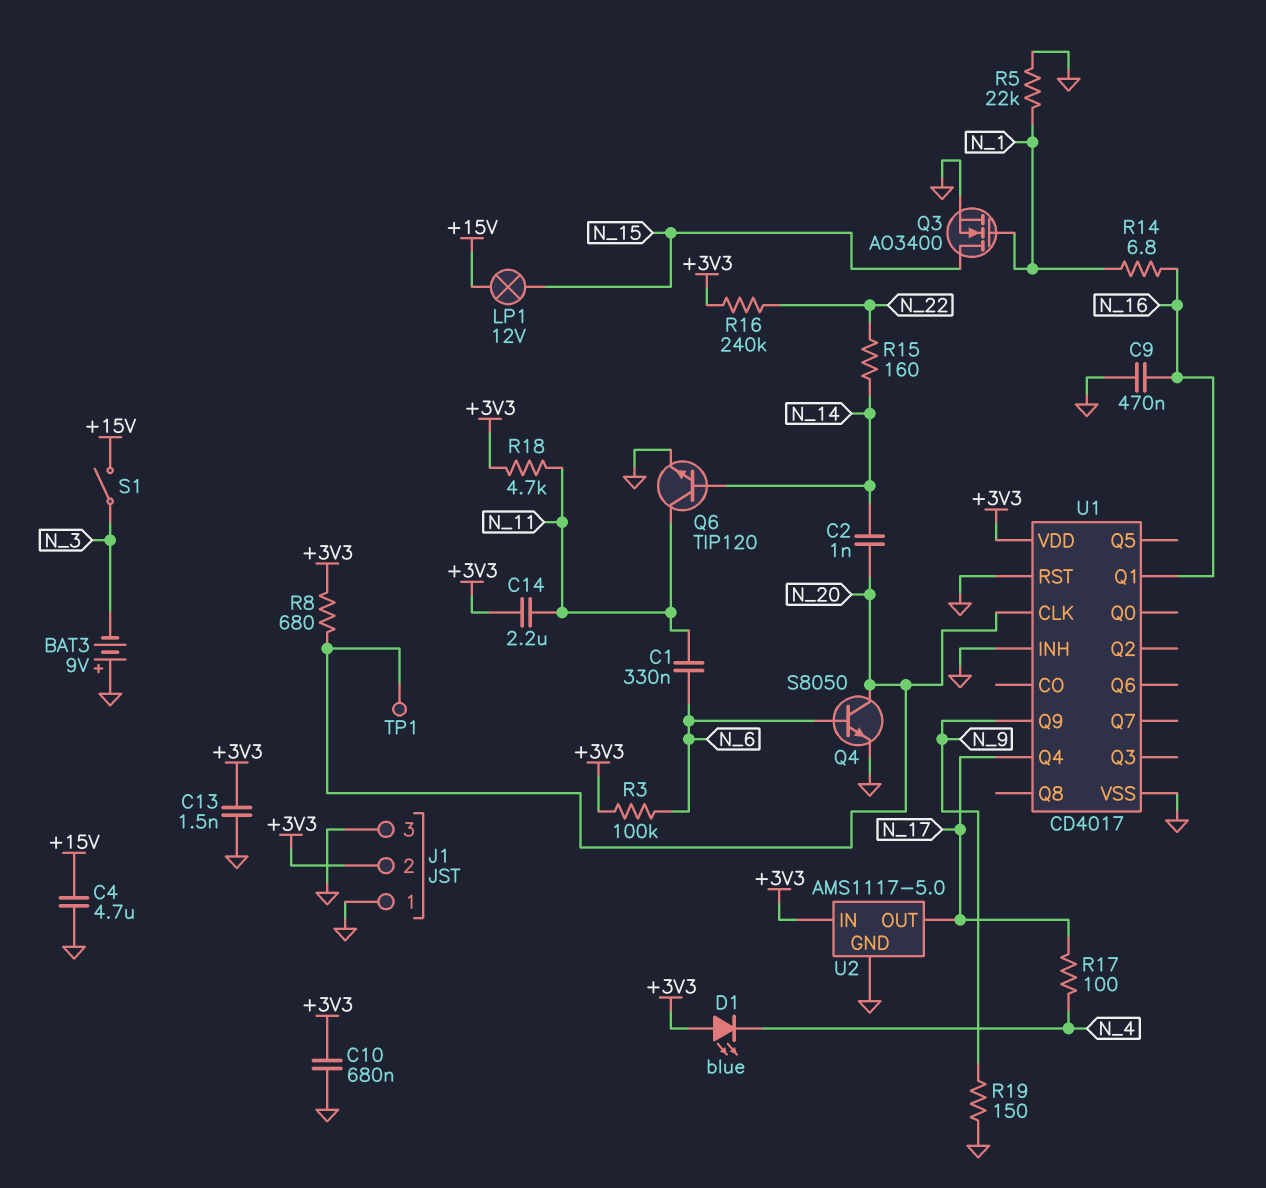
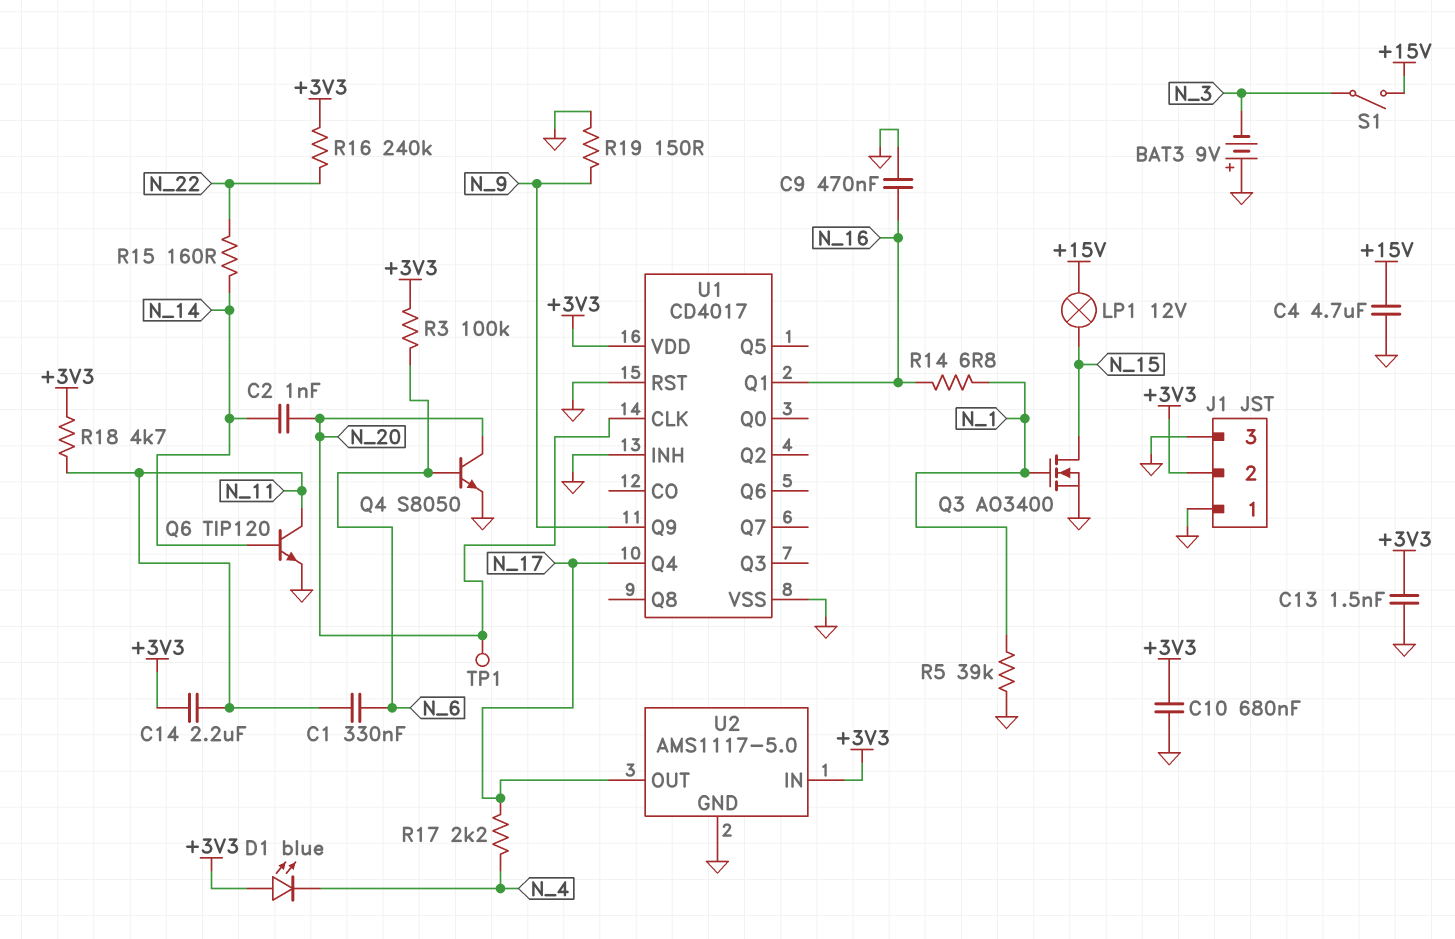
R5: 22k (GND, N_1) -> 39k (GND, N_1)
R8: 680 (+3V3, N_20) -> none
R17: 100 (N_4, N_17) -> 2.2k (N_4, N_17)

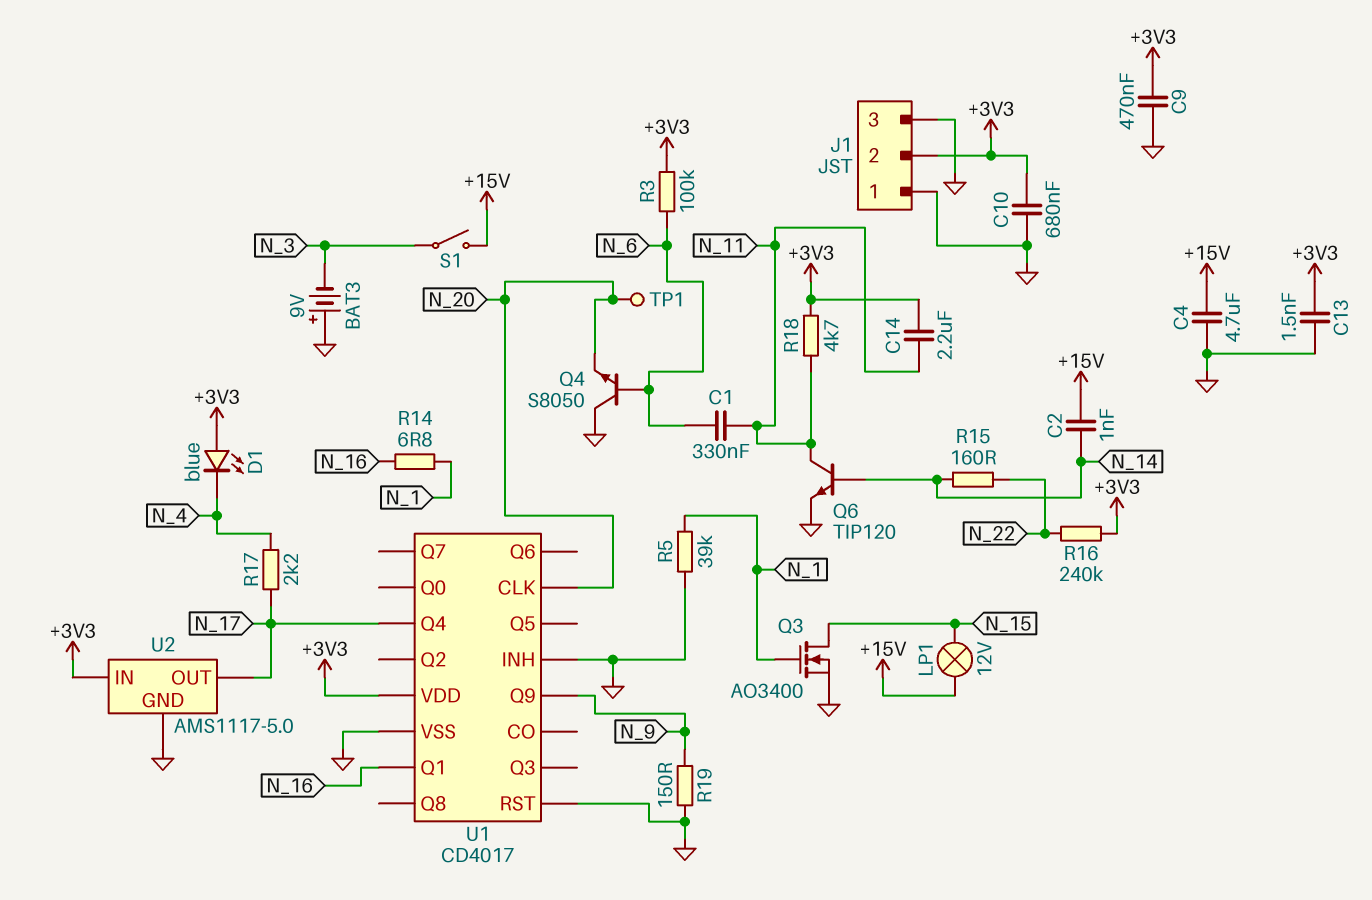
C2: 1nF (N_14, N_20) -> 1nF (+15V, N_14)
C9: 470nF (GND, N_16) -> 470nF (+3V3, GND)
Q4: NPN S8050 (B N_6, C N_20, E GND) -> NPN S8050 (B N_6, C GND, E N_20)

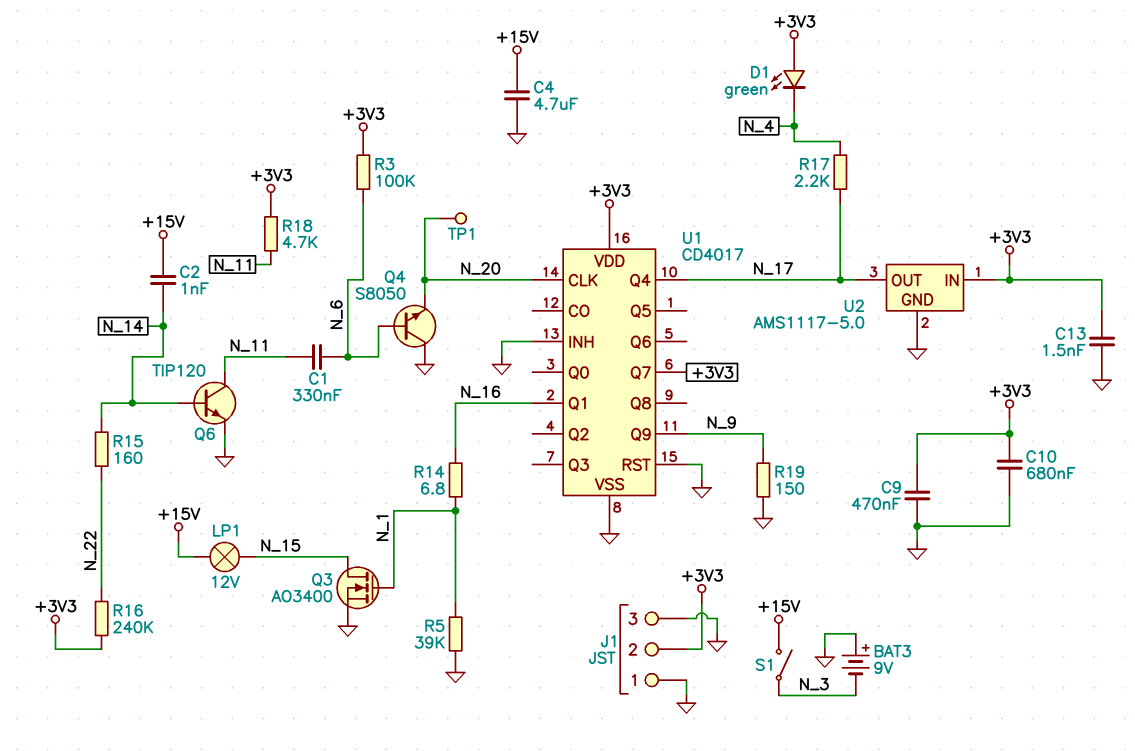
C14: 2.2uF (+3V3, N_11) -> none
D1: LED blue (A +3V3, K N_4) -> LED green (A +3V3, K N_4)
U1 pin Q7: none -> +3V3

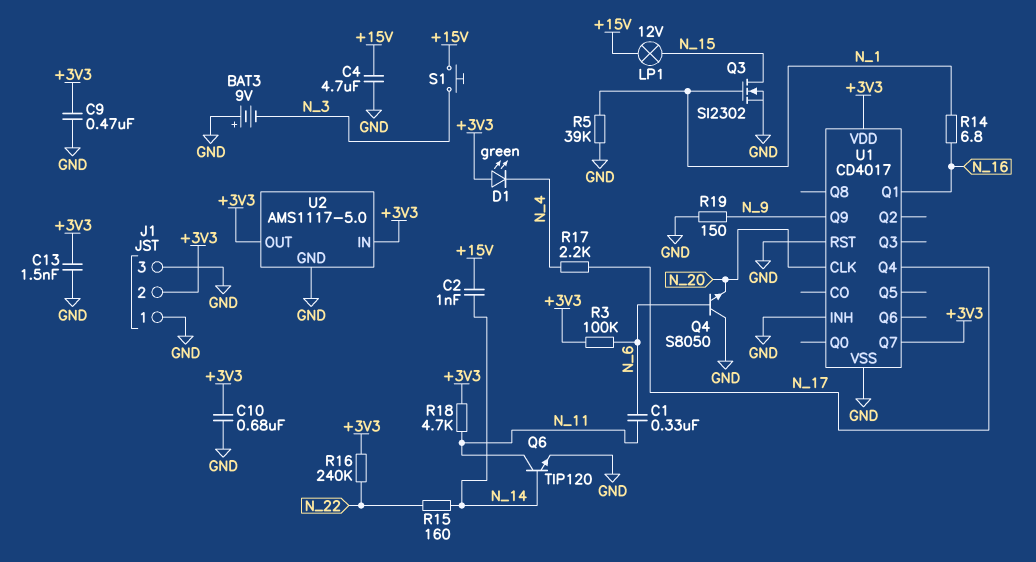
Q3: NMOS AO3400 (G N_1, D N_15, S GND) -> NMOS SI2302 (G N_1, D N_15, S GND)
S1: switch (+15V, N_3) -> button (+15V, N_3)
TP1: test point (N_20) -> none
U2 pin OUT: N_17 -> +3V3

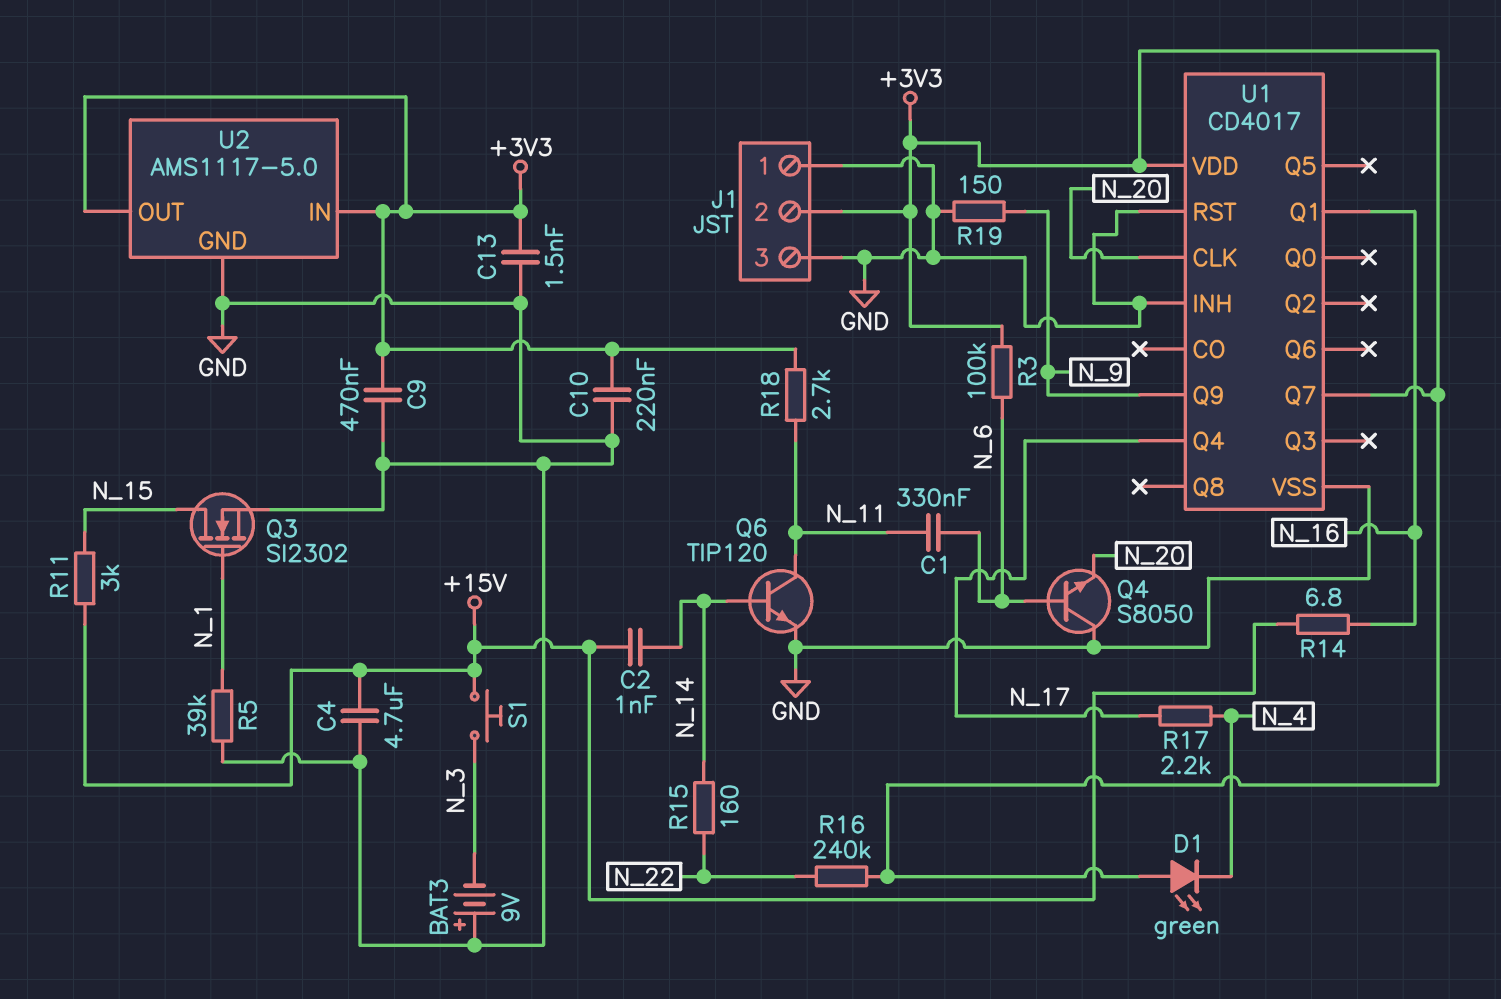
C10: 680nF (+3V3, GND) -> 220nF (+3V3, GND)
LP1: lamp 12V (+15V, N_15) -> none
R11: none -> 3k (+15V, N_15)
R14: 6.8 (N_1, N_16) -> 6.8 (+15V, N_16)
R18: 4.7k (+3V3, N_11) -> 2.7k (+3V3, N_11)

